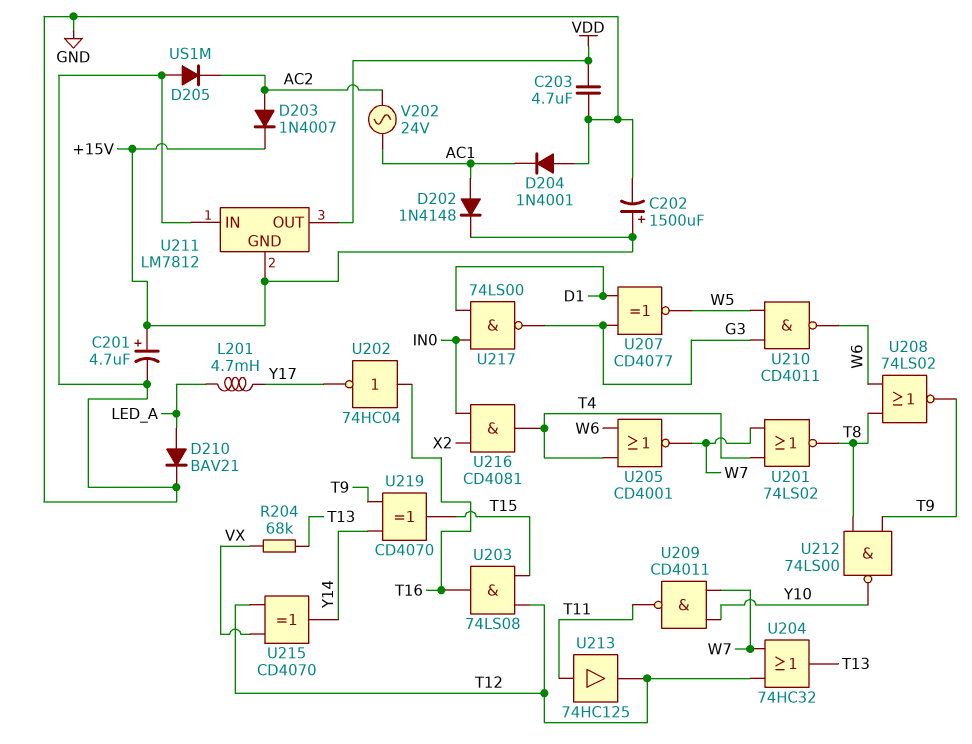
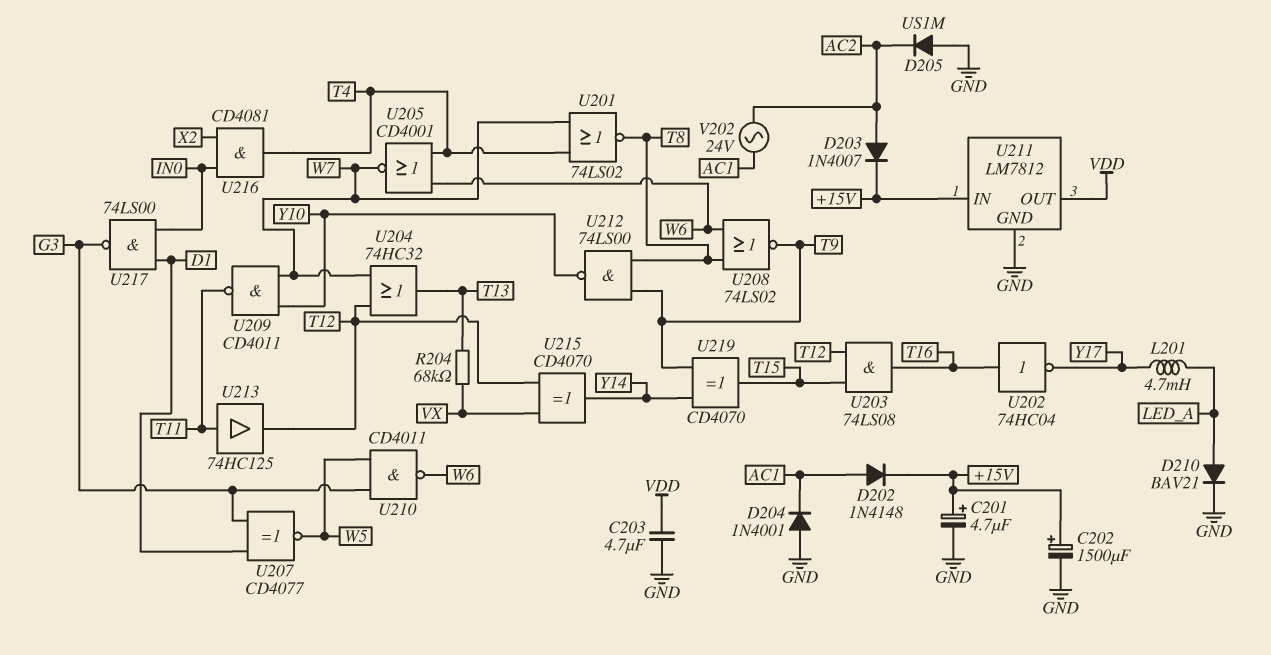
U211 pin GND: +15V -> GND
U211 pin IN: GND -> +15V

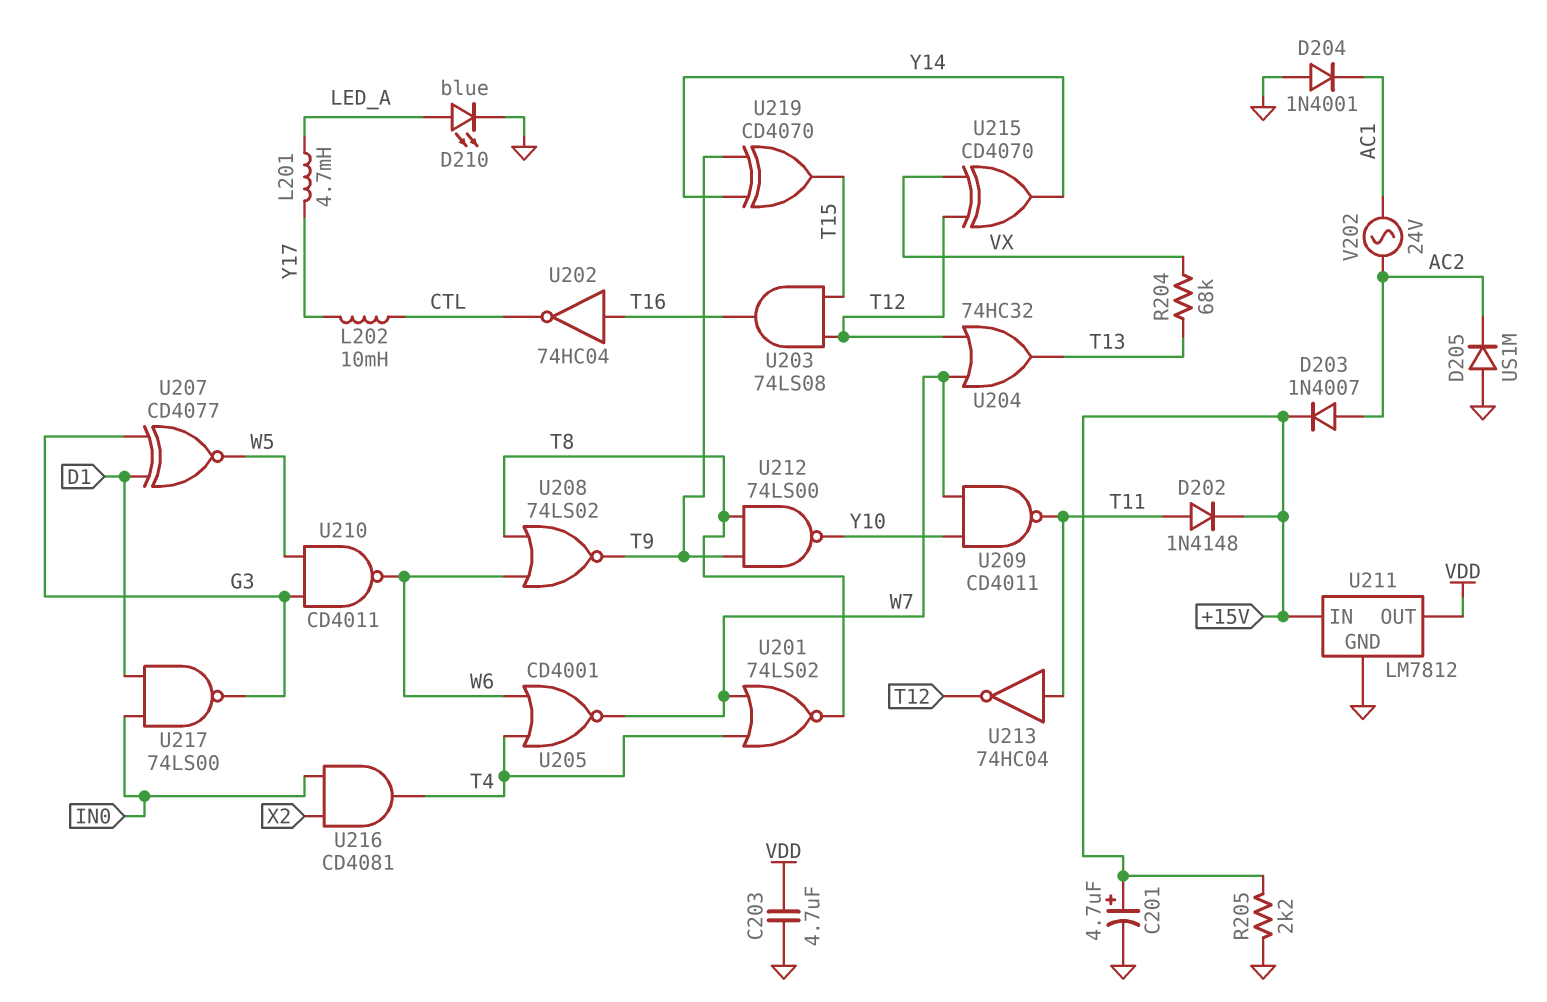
C202: 1500uF (plus +15V, minus GND) -> none
D202: diode 1N4148 (A AC1, K +15V) -> diode 1N4148 (A T11, K +15V)
D210: diode BAV21 (A LED_A, K GND) -> LED blue (A LED_A, K GND)
L202: none -> 10mH (CTL, Y17)
R205: none -> 2.2k (+15V, GND)
U202: NOT 74HC04 (in T16, out Y17) -> NOT 74HC04 (in T16, out CTL)
U213: buffer 74HC125 (in T11, out T12) -> NOT 74HC04 (in T11, out T12)

